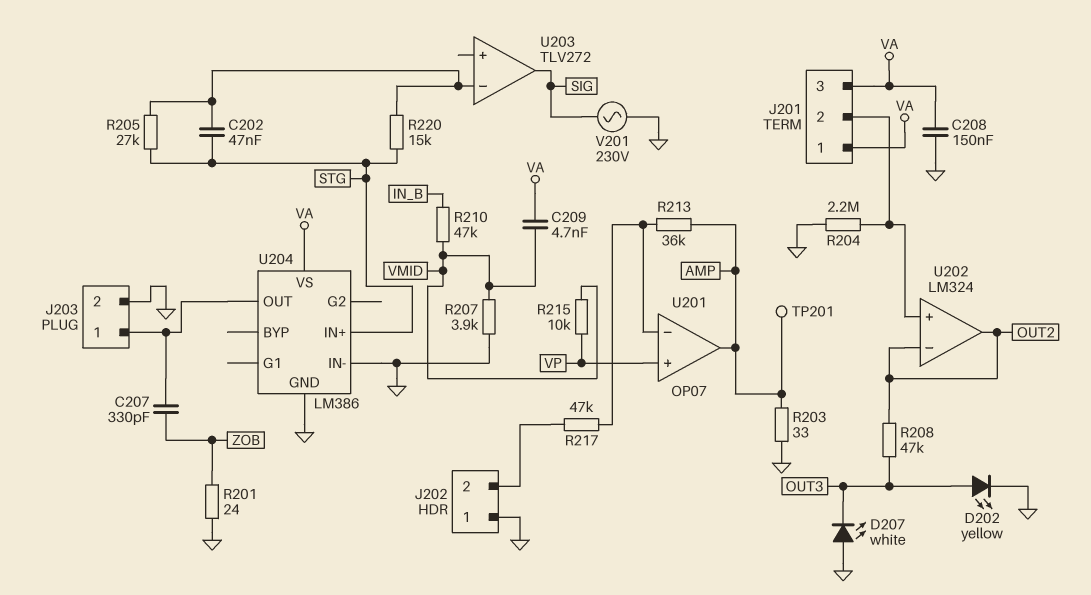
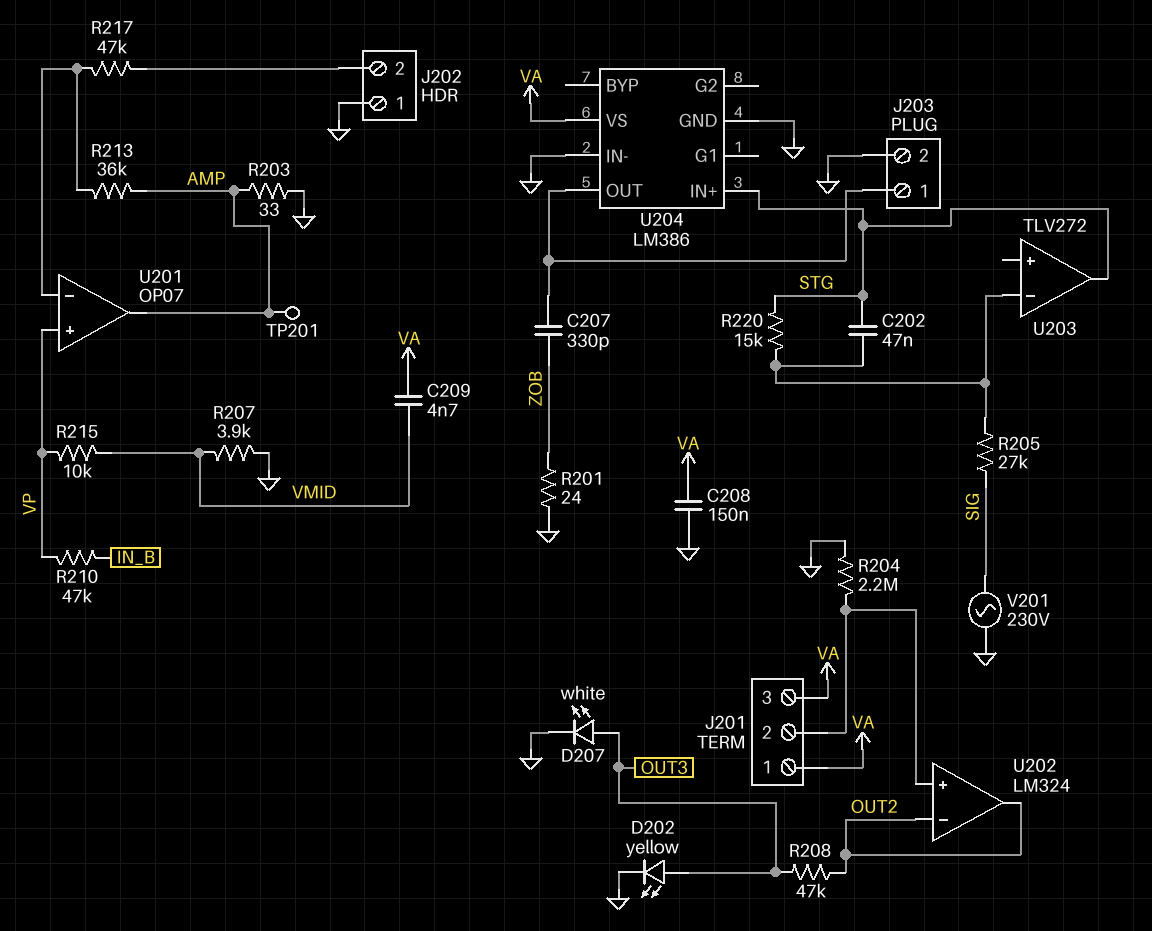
D207: LED white (A GND, K OUT3) -> LED white (A OUT3, K GND)
R205: 27k (STG, U203/in-) -> 27k (SIG, U203/in-)
R210: 47k (IN_B, VMID) -> 47k (IN_B, VP)
U203 pin out: SIG -> STG

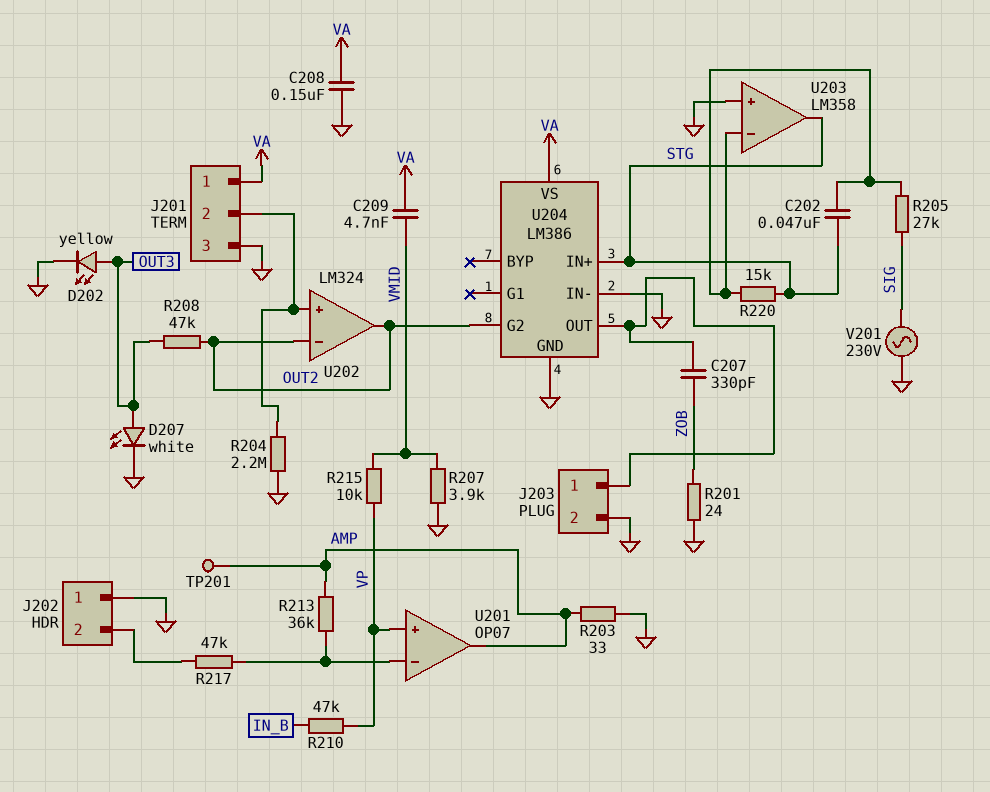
J201 pin 3: VA -> GND
U203: TLV272 -> LM358
U203 pin in+: none -> GND
U204 pin G2: none -> OUT2

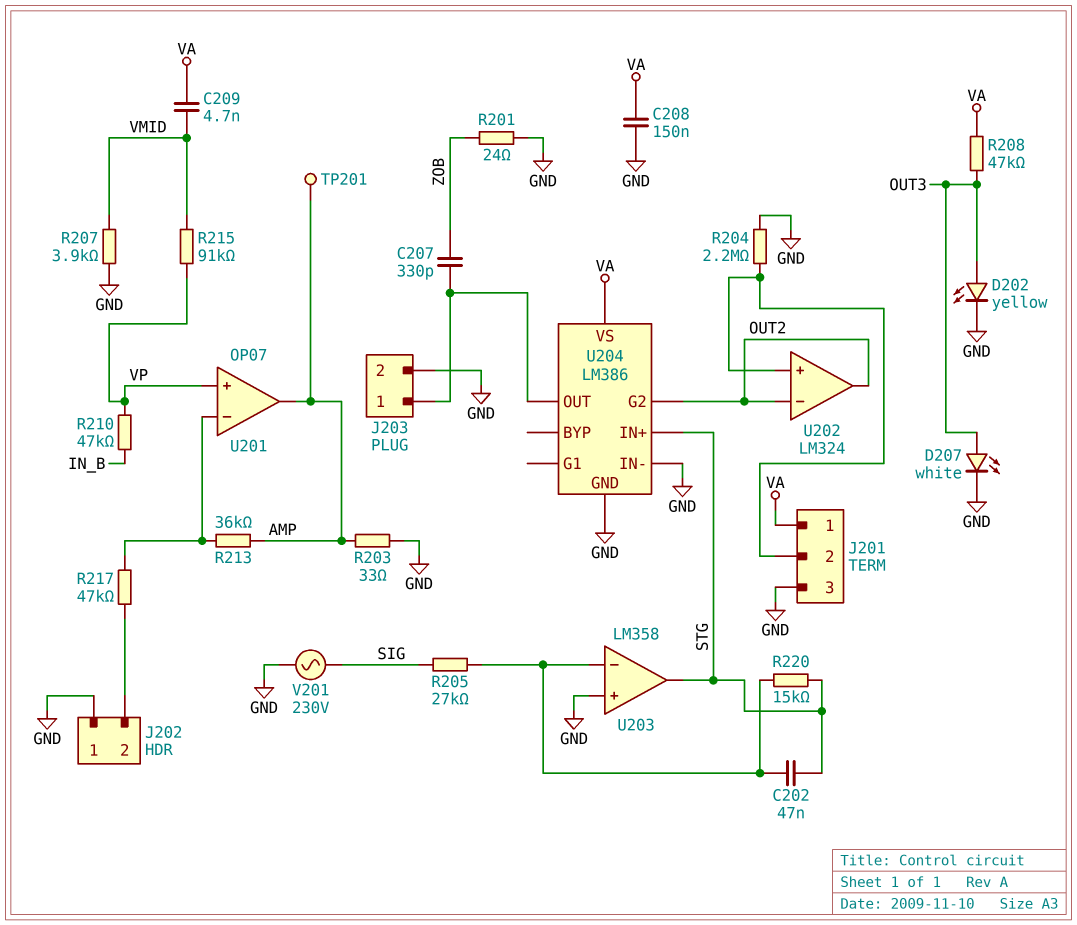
R208: 47k (OUT2, OUT3) -> 47k (OUT3, VA)
R215: 10k (VMID, VP) -> 91k (VMID, VP)

